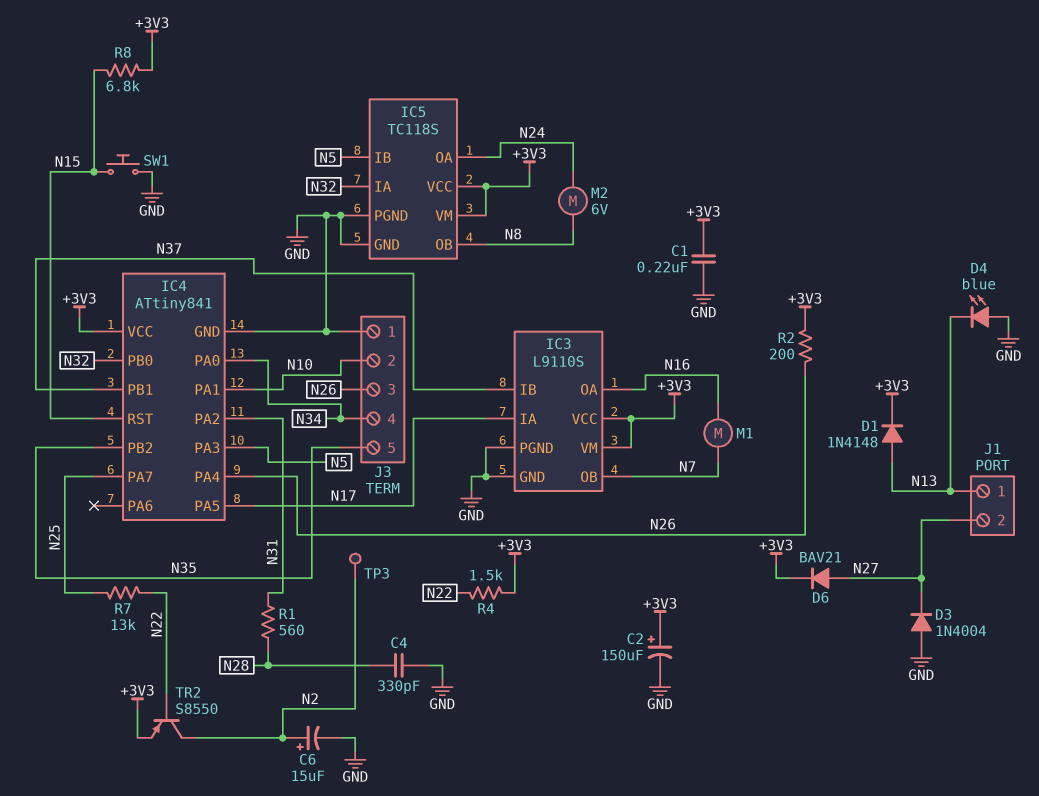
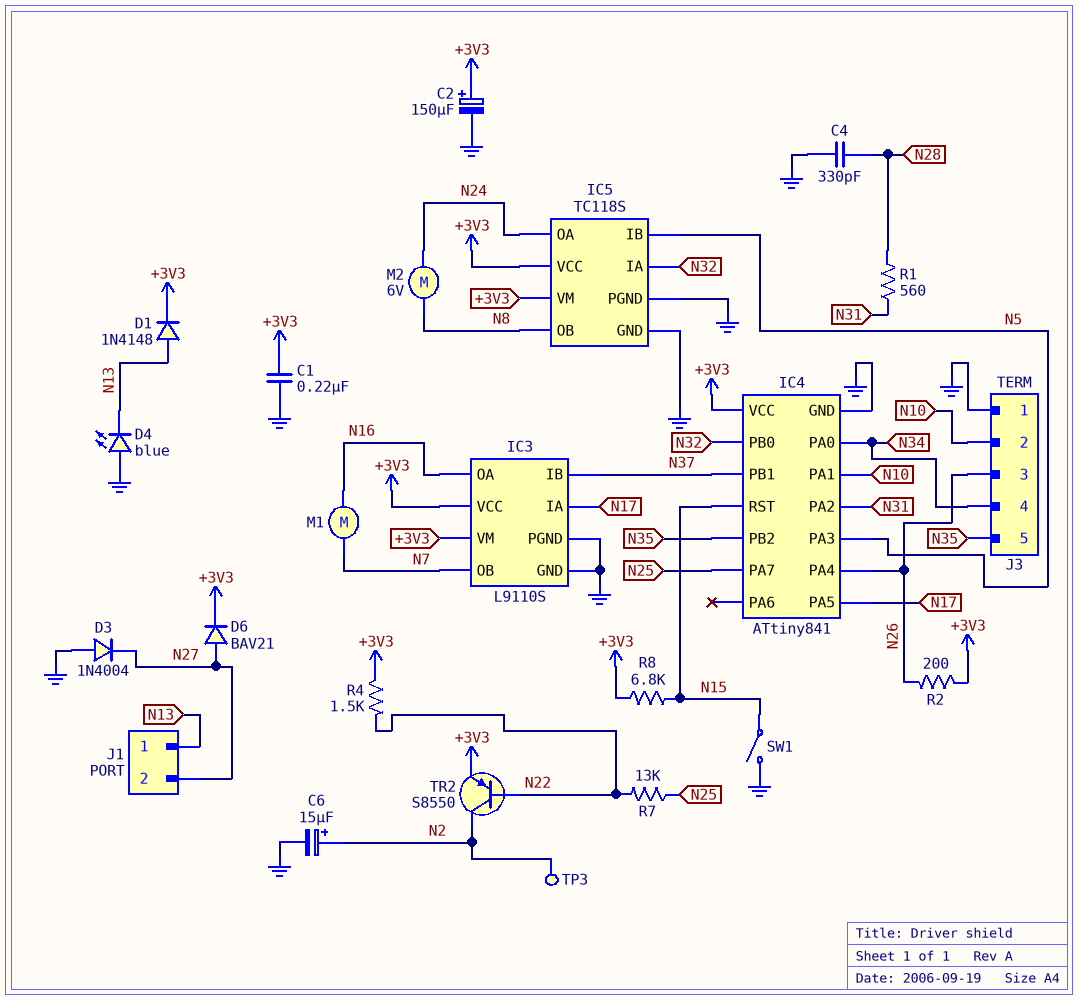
SW1: button (GND, N15) -> switch (GND, N15)

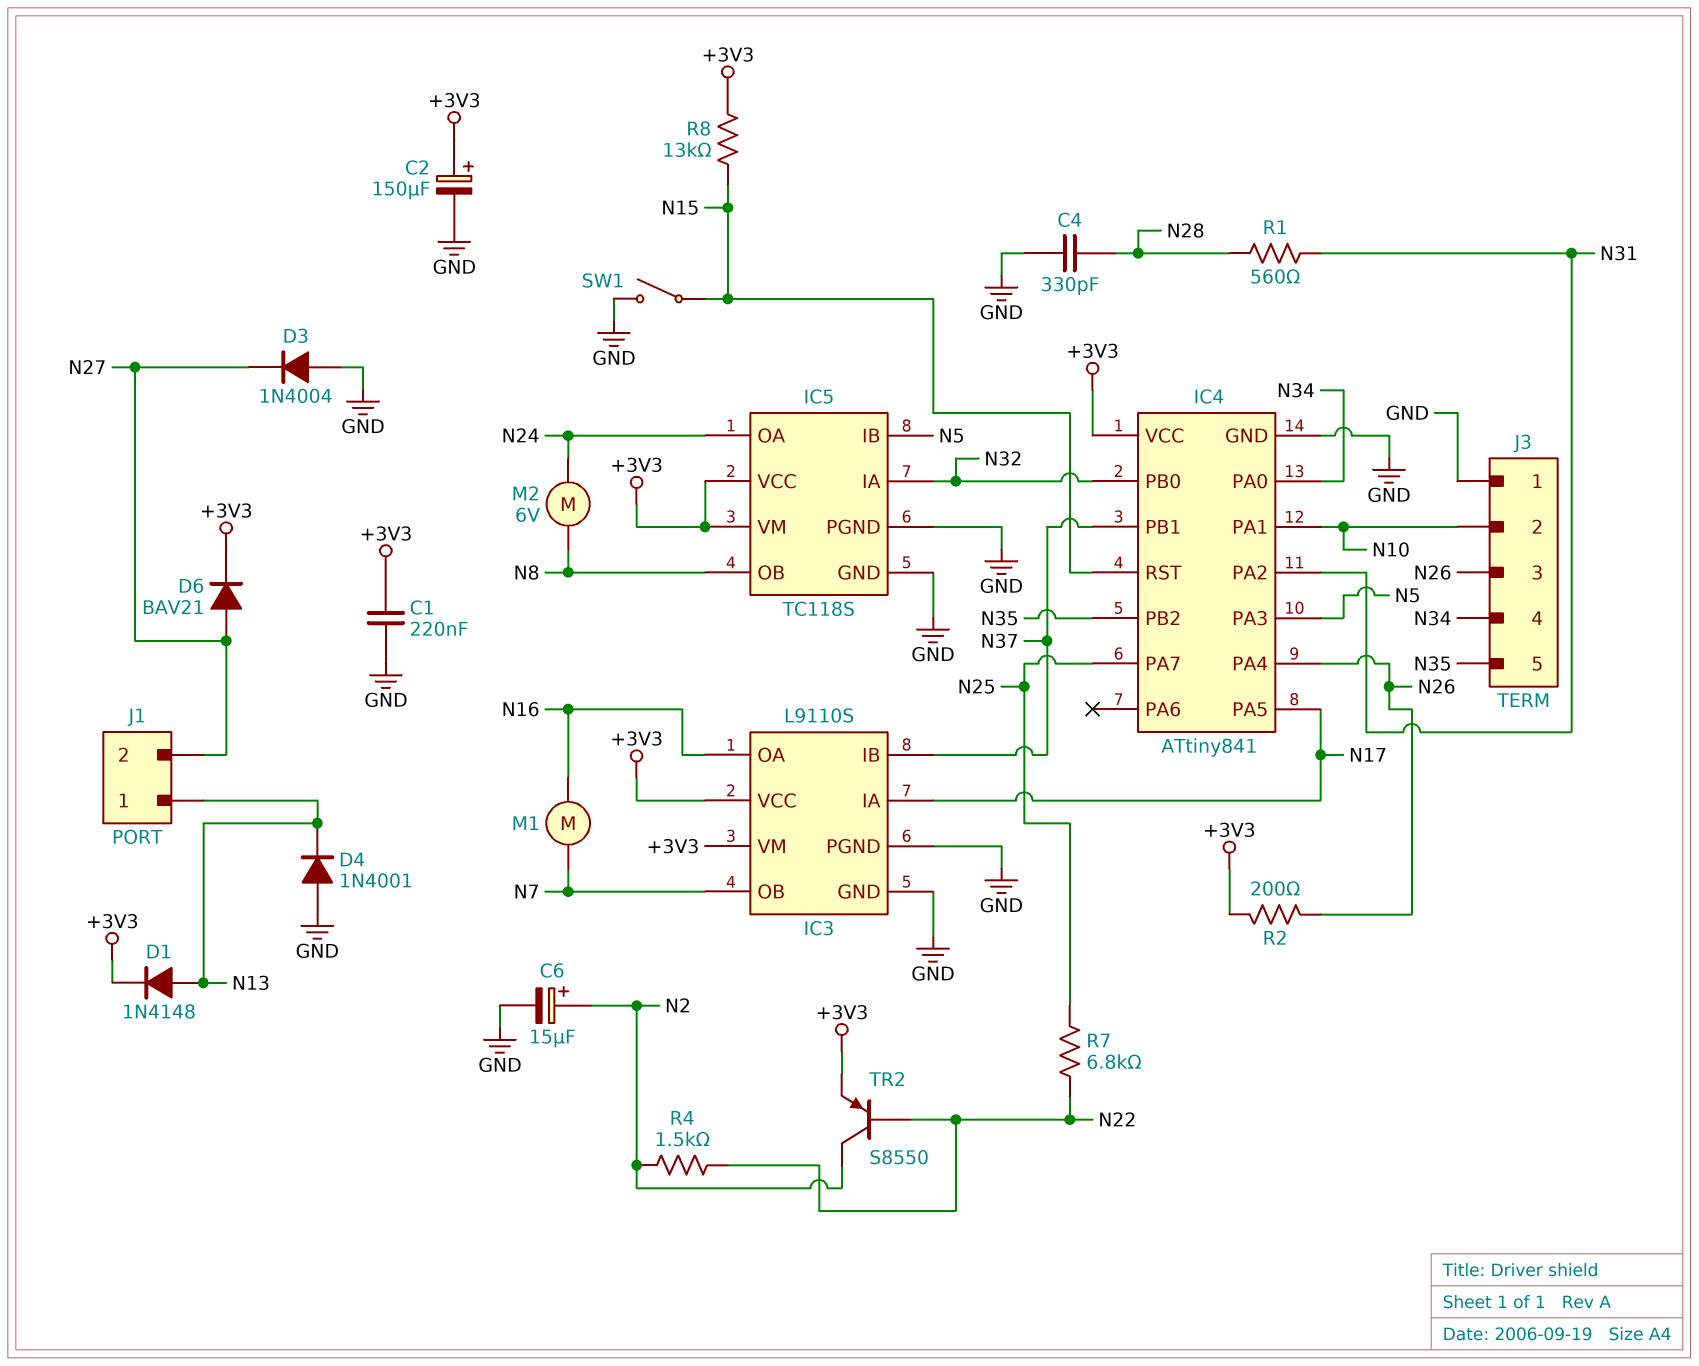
D4: LED blue (A GND, K N13) -> diode 1N4001 (A GND, K N13)
R4: 1.5k (+3V3, N22) -> 1.5k (N2, N22)
R7: 13k (N22, N25) -> 6.8k (N22, N25)
R8: 6.8k (+3V3, N15) -> 13k (+3V3, N15)
TP3: test point (N2) -> none

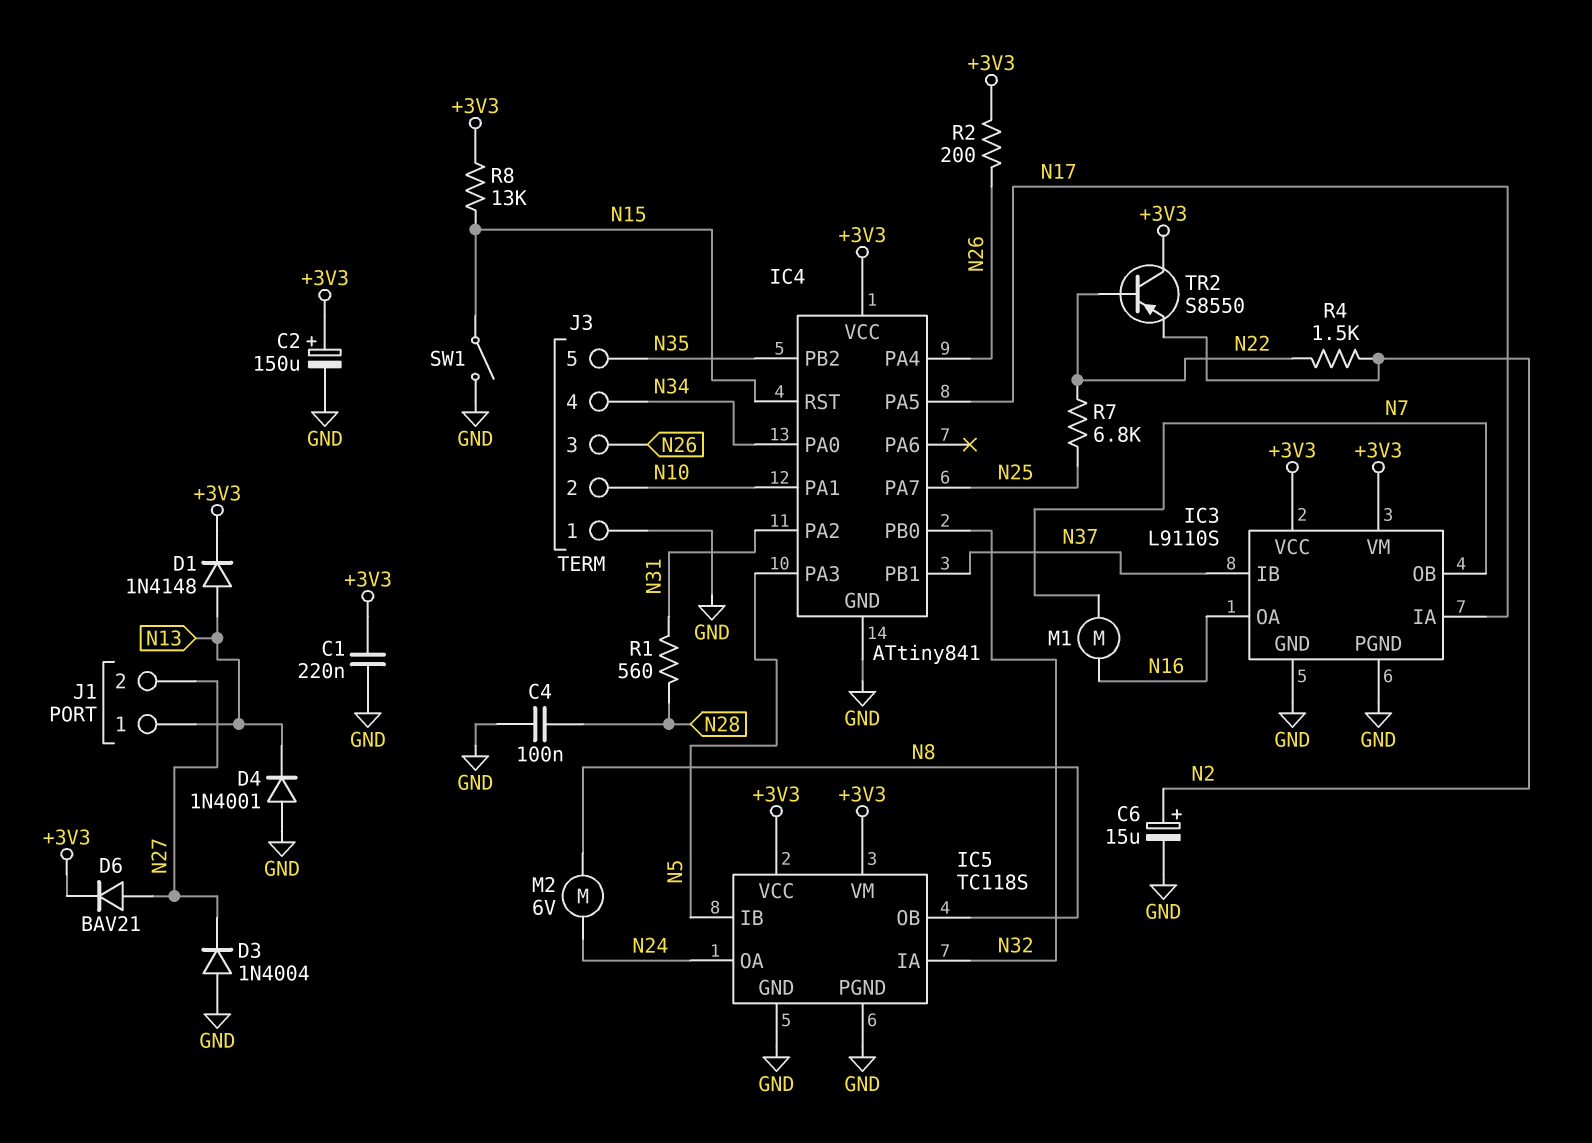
C4: 330pF (GND, N28) -> 100nF (GND, N28)
TR2: PNP S8550 (B N22, C N2, E +3V3) -> PNP S8550 (B N22, C +3V3, E N2)

